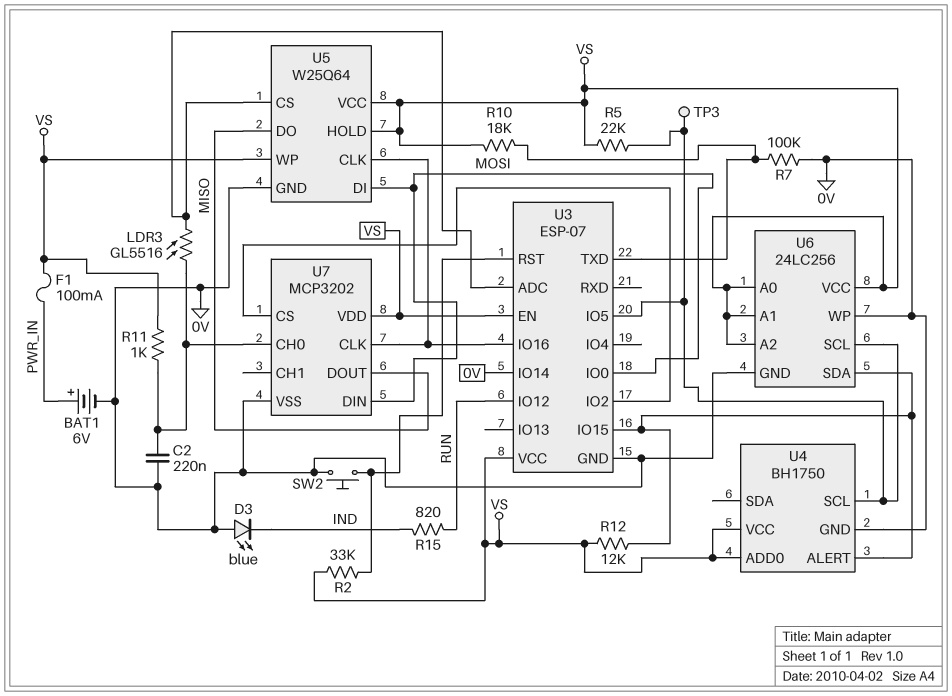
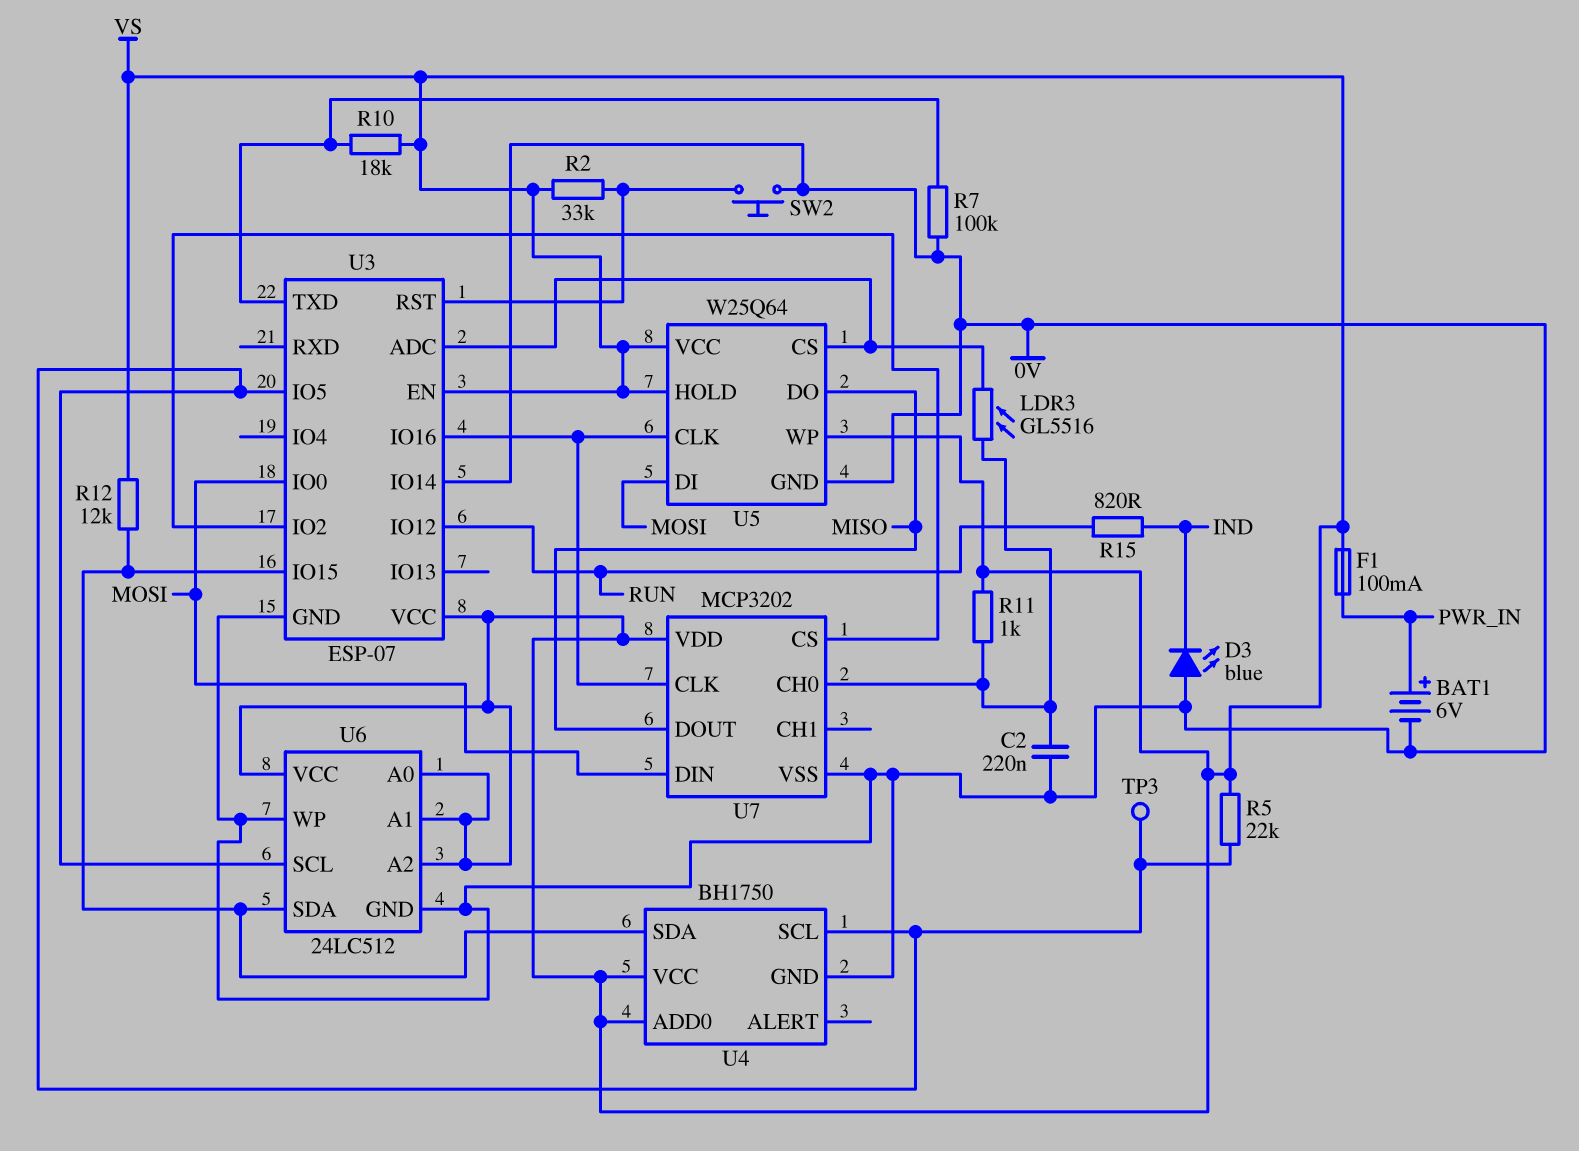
U4 pin ALERT: U3/IO15 -> none
U4 pin SDA: none -> U3/IO15
U6: 24LC256 -> 24LC512

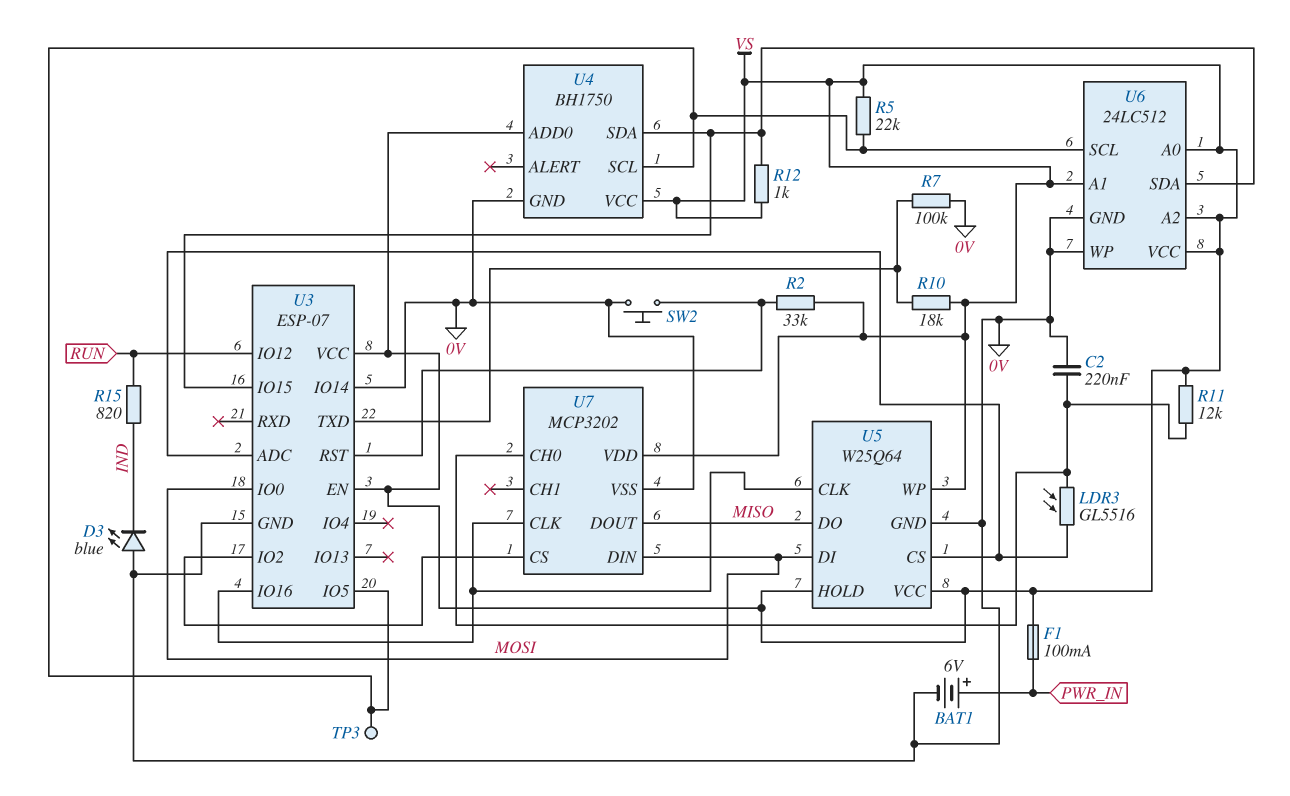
R11: 1k (U7/CH0, VS) -> 12k (U7/CH0, VS)
R12: 12k (U3/IO15, VS) -> 1k (U3/IO15, VS)

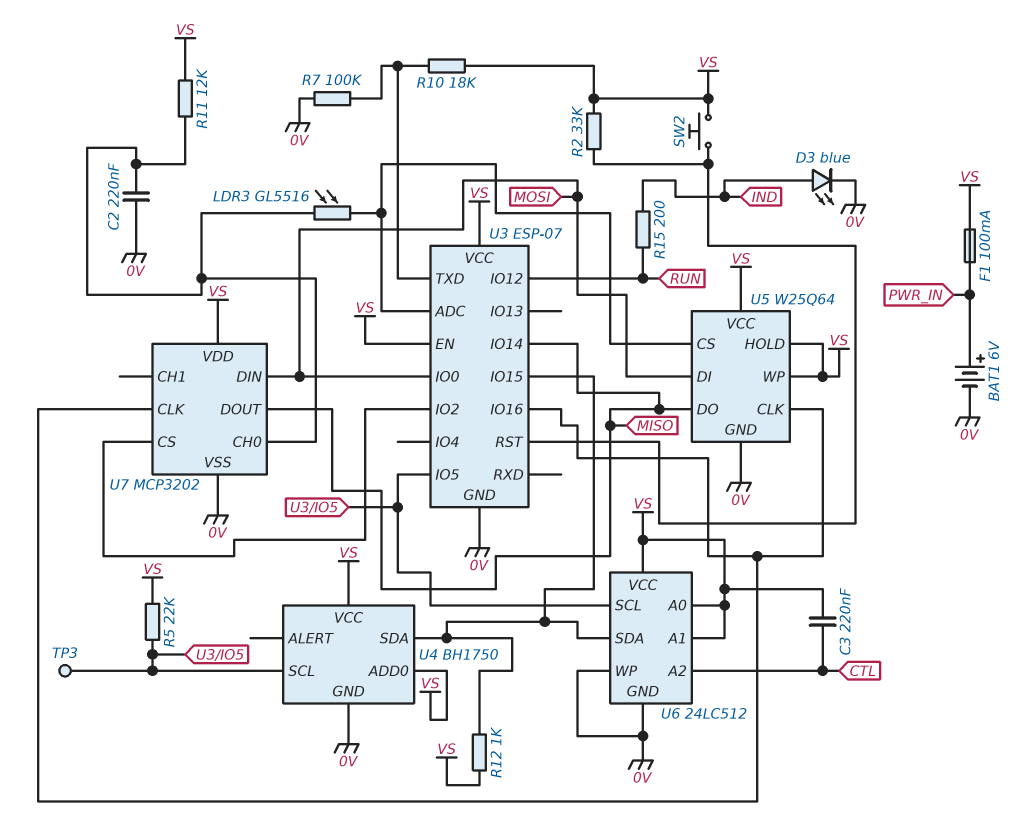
C3: none -> 220nF (CTL, VS)
D3: LED blue (A 0V, K IND) -> LED blue (A IND, K 0V)
R15: 820 (IND, RUN) -> 200 (IND, RUN)
SW2: button (0V, U3/RST) -> button (U3/RST, VS)
U3 pin IO14: 0V -> MISO
U6 pin A2: VS -> CTL

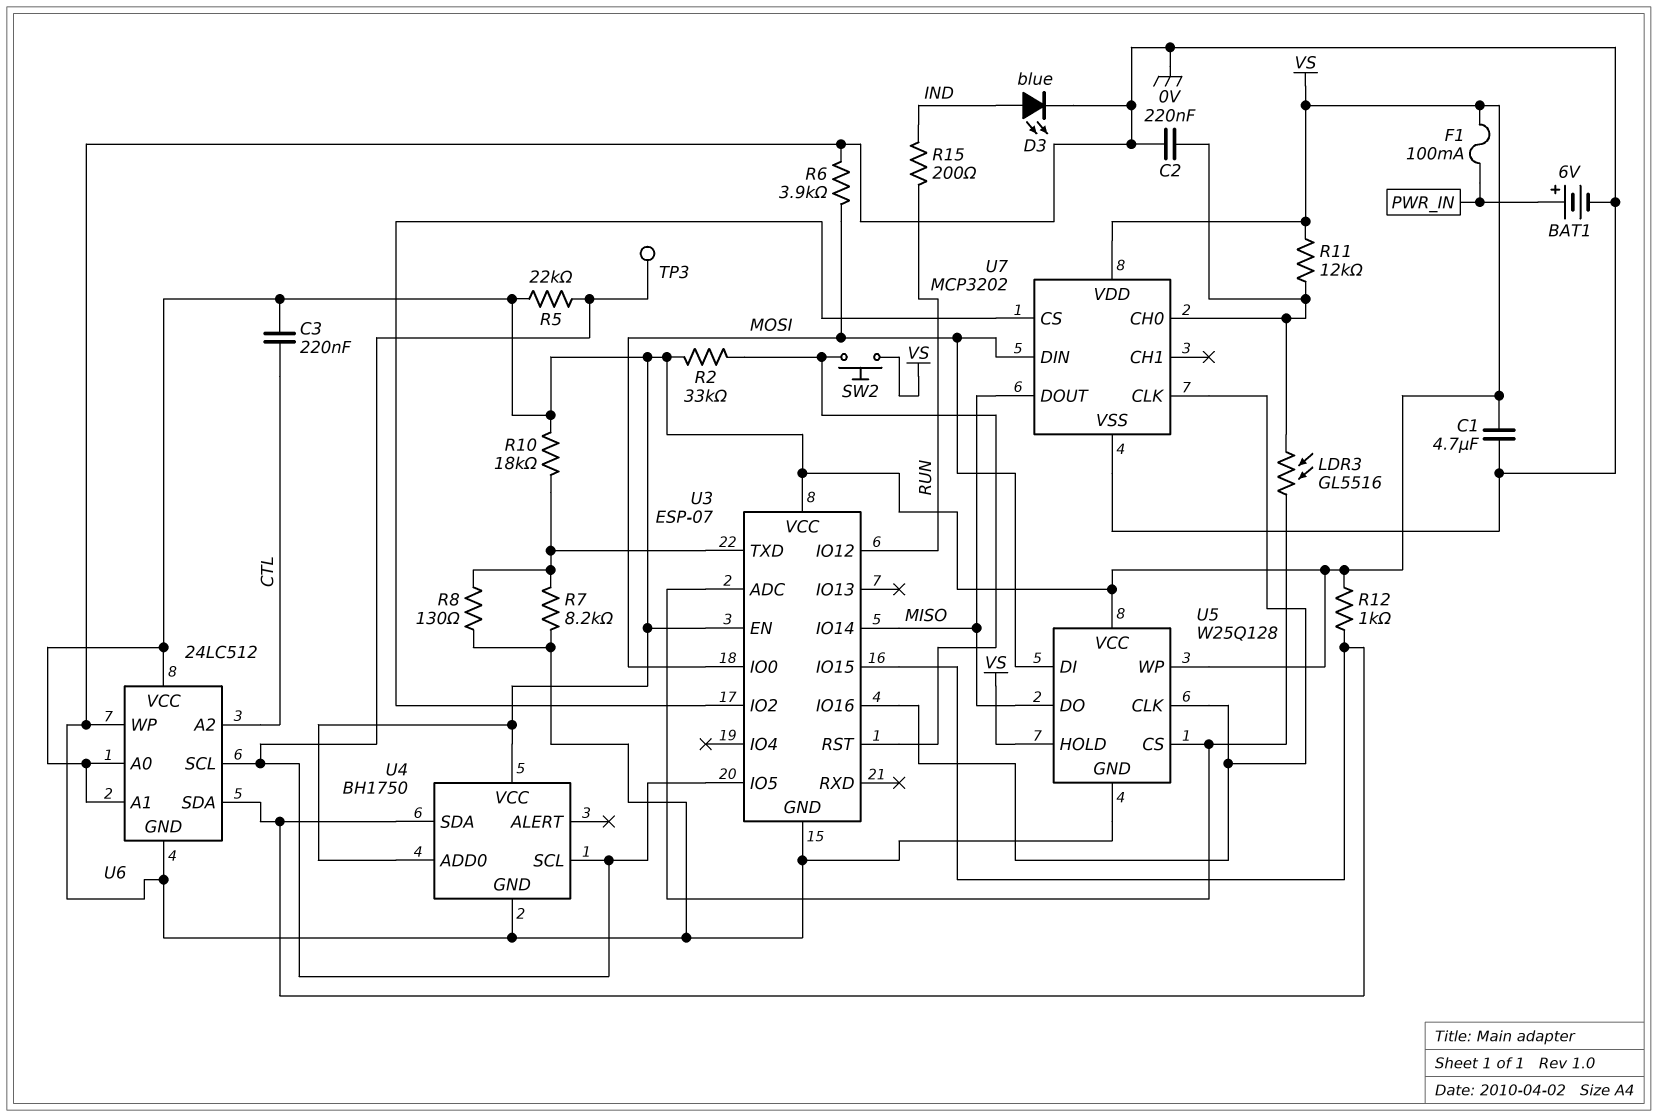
C1: none -> 4.7uF (0V, VS)
R6: none -> 3.9k (0V, MOSI)
R7: 100k (0V, U3/TXD) -> 8.2k (0V, U3/TXD)
R8: none -> 130 (0V, U3/TXD)
U5: W25Q64 -> W25Q128

